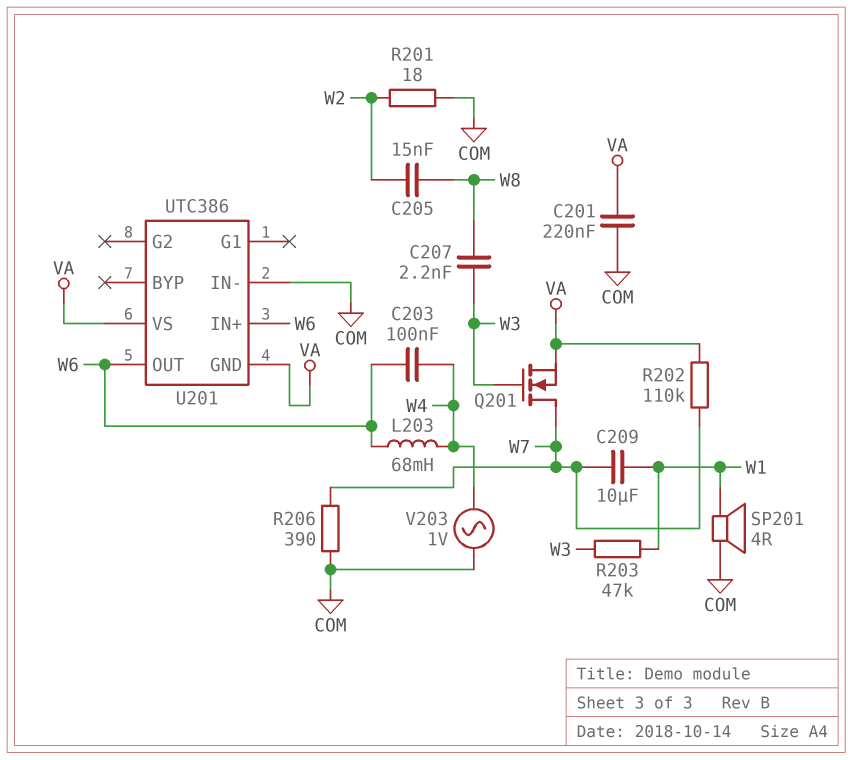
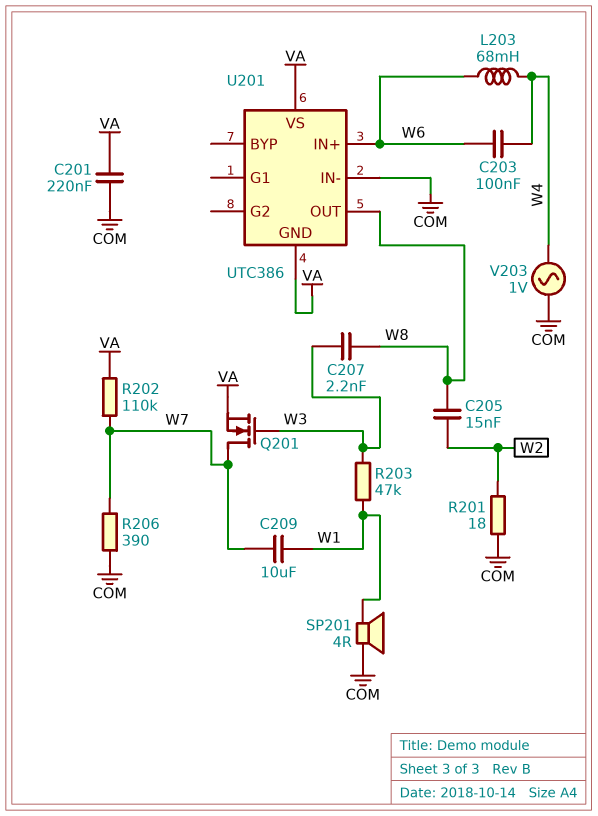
U201 pin OUT: W6 -> W8

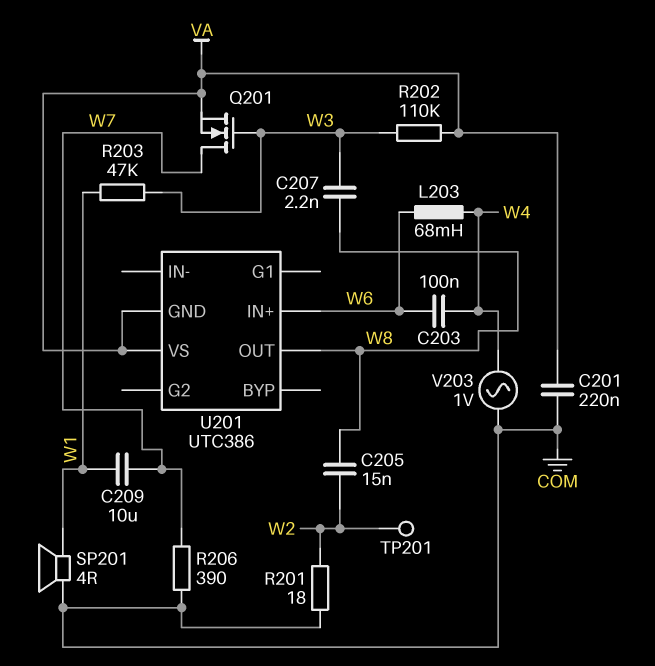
R202: 110k (VA, W7) -> 110k (VA, W3)
TP201: none -> test point (W2)
U201 pin IN-: COM -> none

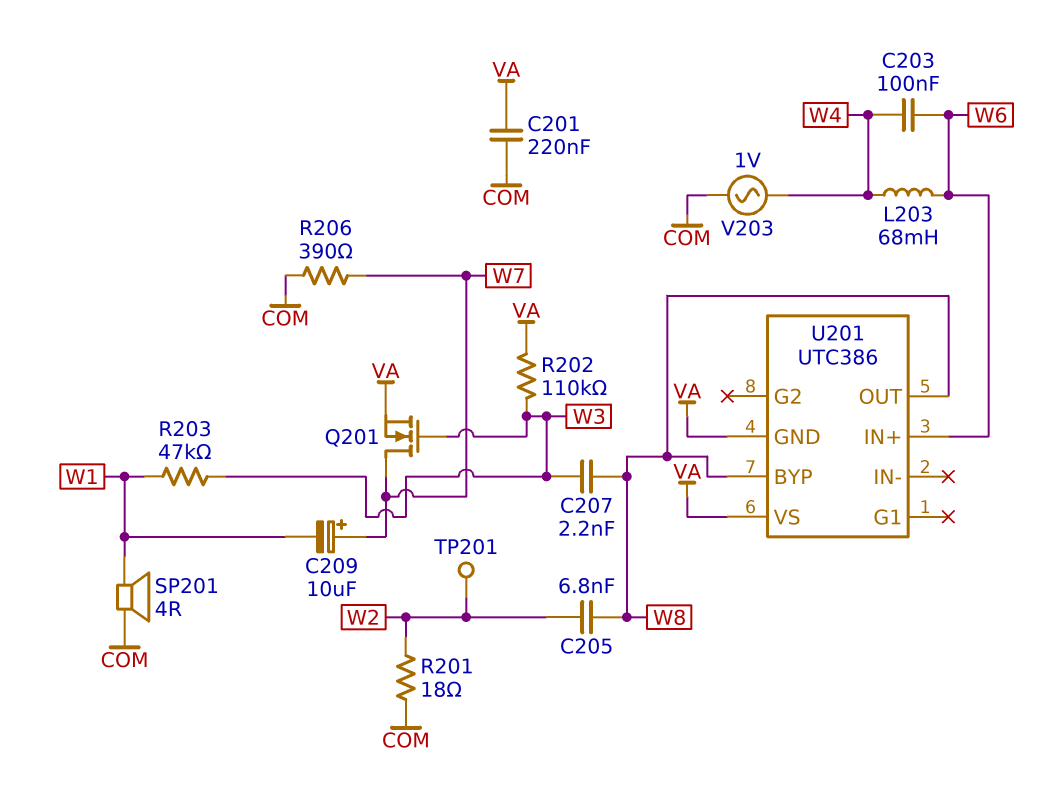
C205: 15nF (W2, W8) -> 6.8nF (W2, W8)
C209: 10uF (W1, W7) -> 10uF (plus W7, minus W1)
U201 pin BYP: none -> W8

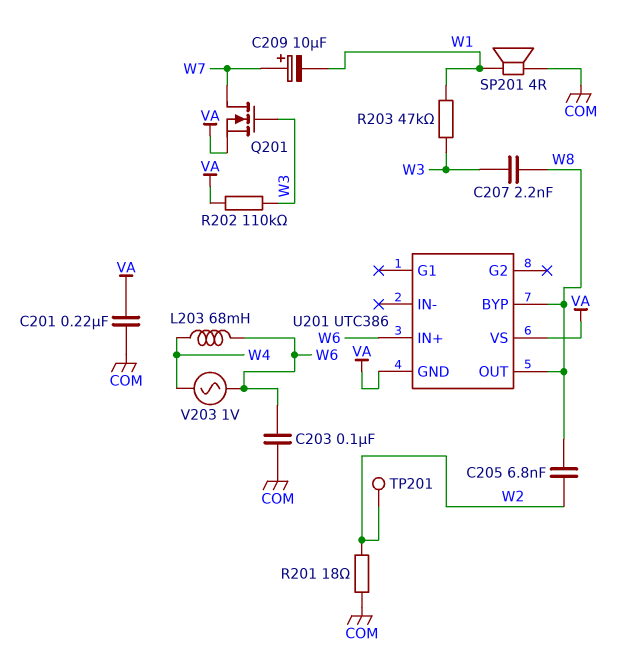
C203: 100nF (W4, W6) -> 100nF (COM, W6)
R206: 390 (COM, W7) -> none
V203: AC 1V (COM, W4) -> AC 1V (W4, W6)

